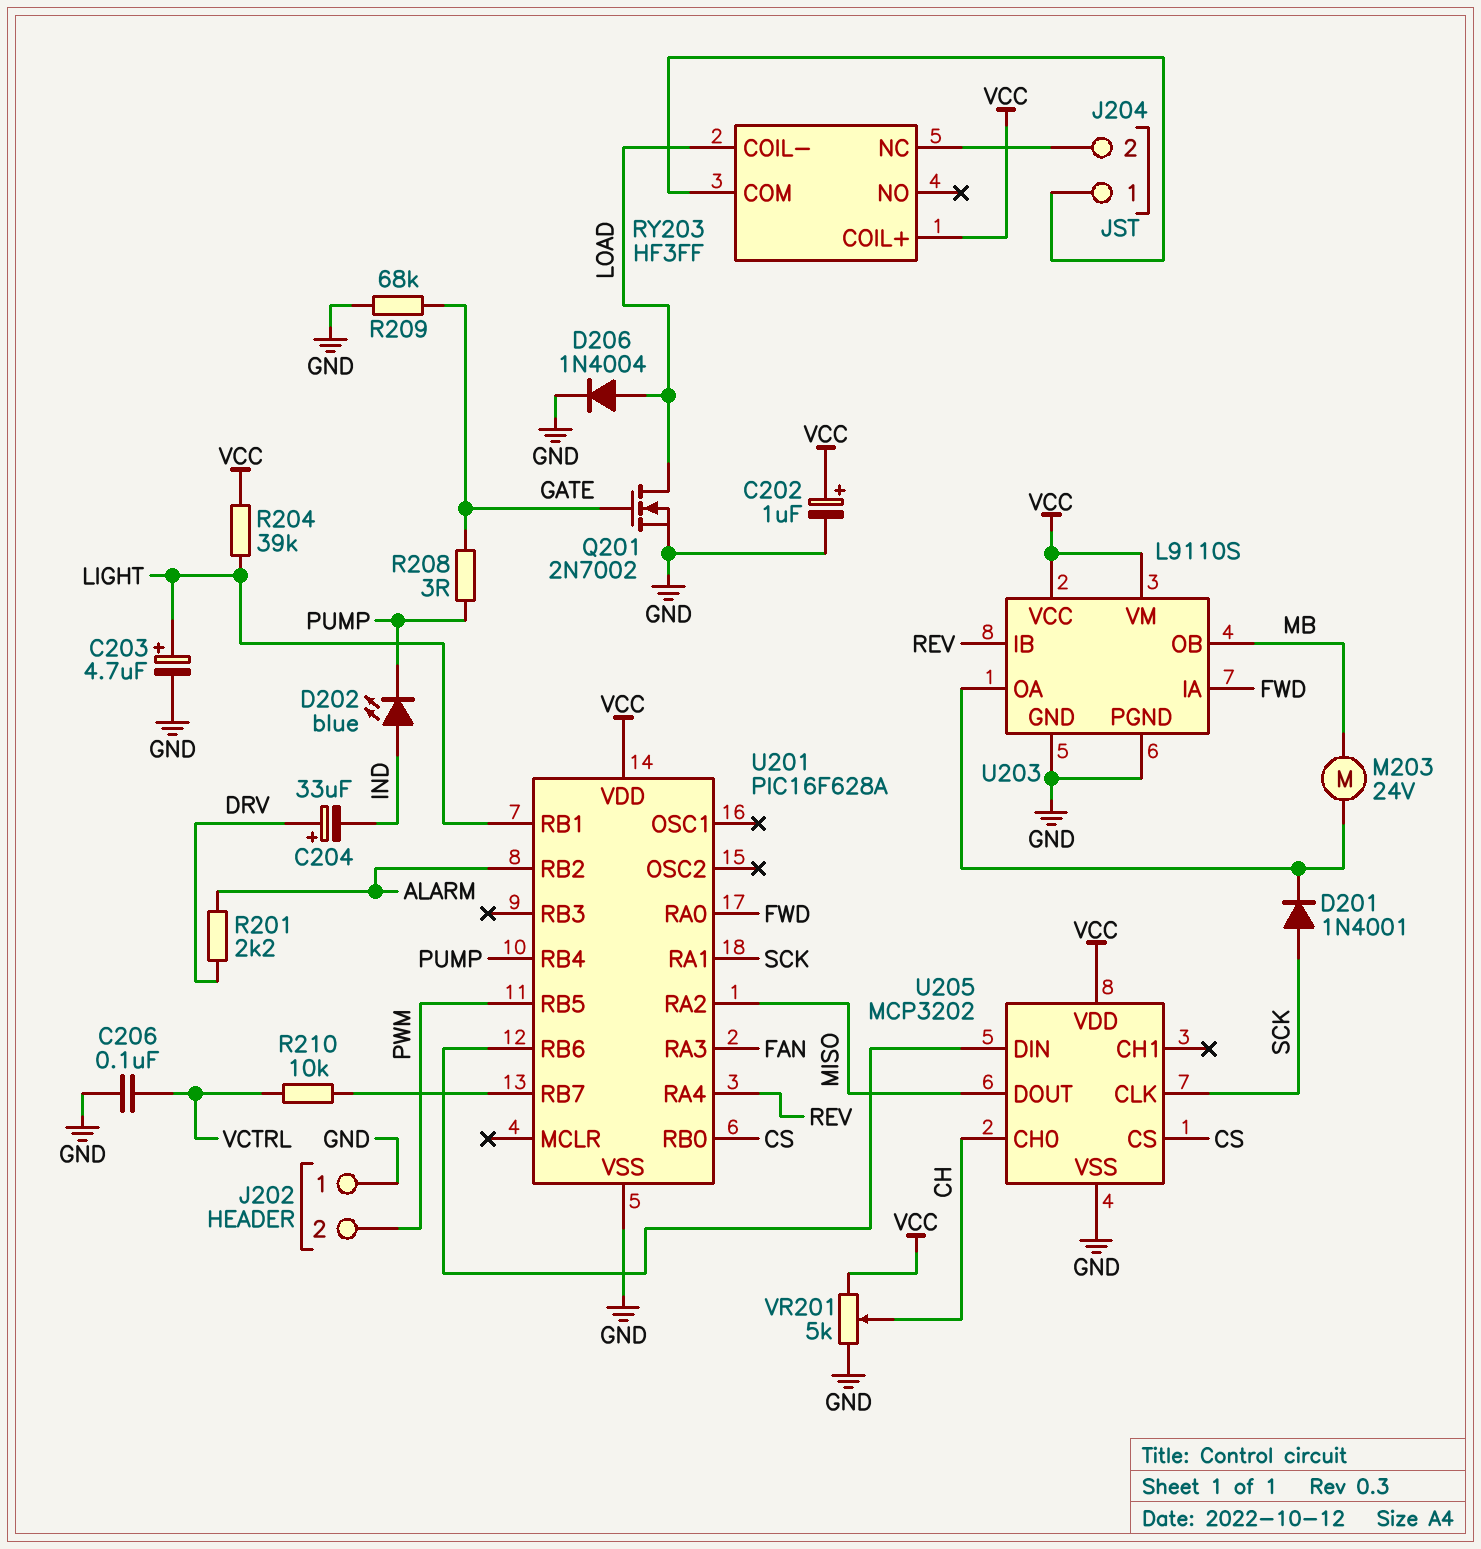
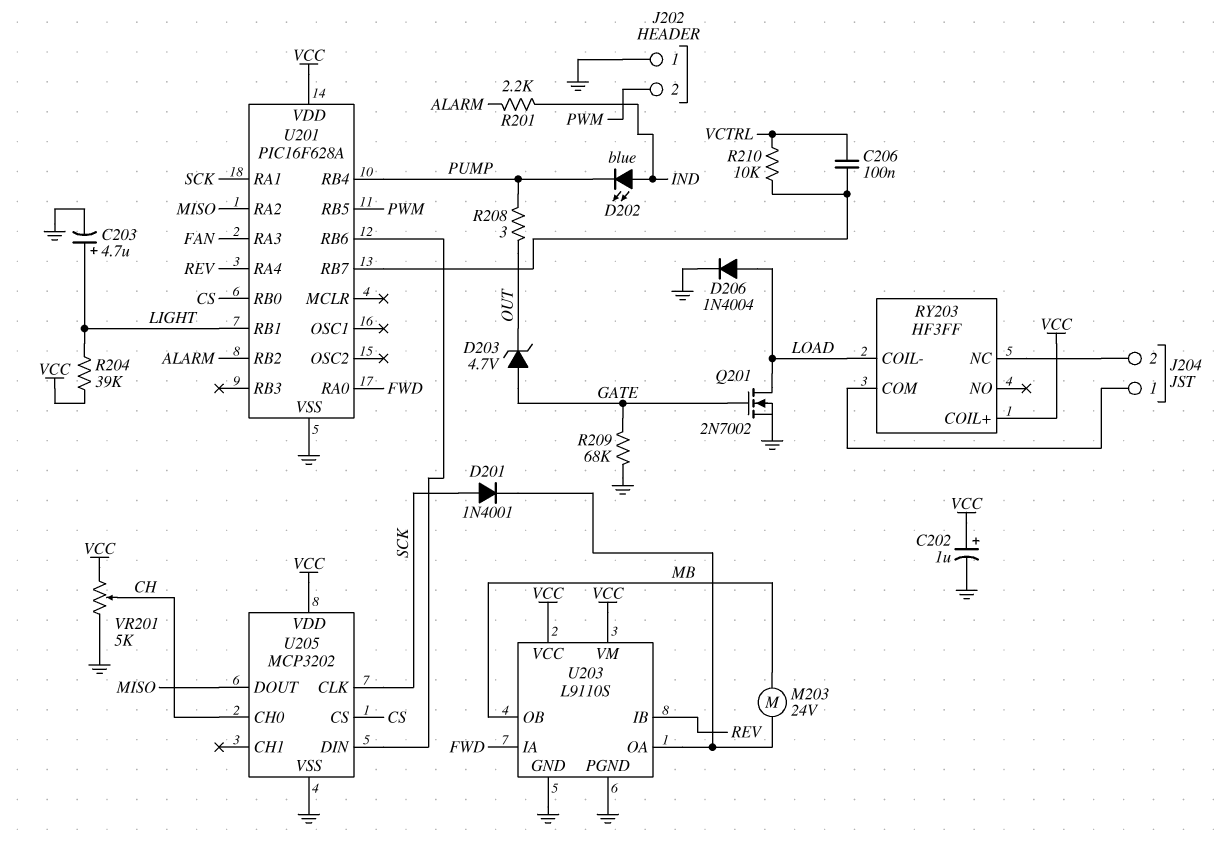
C204: 33uF (plus DRV, minus IND) -> none
C206: 100nF (GND, VCTRL) -> 100nF (U201/RB7, VCTRL)
D203: none -> zener 4.7V (A GATE, K OUT)
R201: 2.2k (ALARM, DRV) -> 2.2k (ALARM, IND)
R208: 3 (GATE, PUMP) -> 3 (OUT, PUMP)

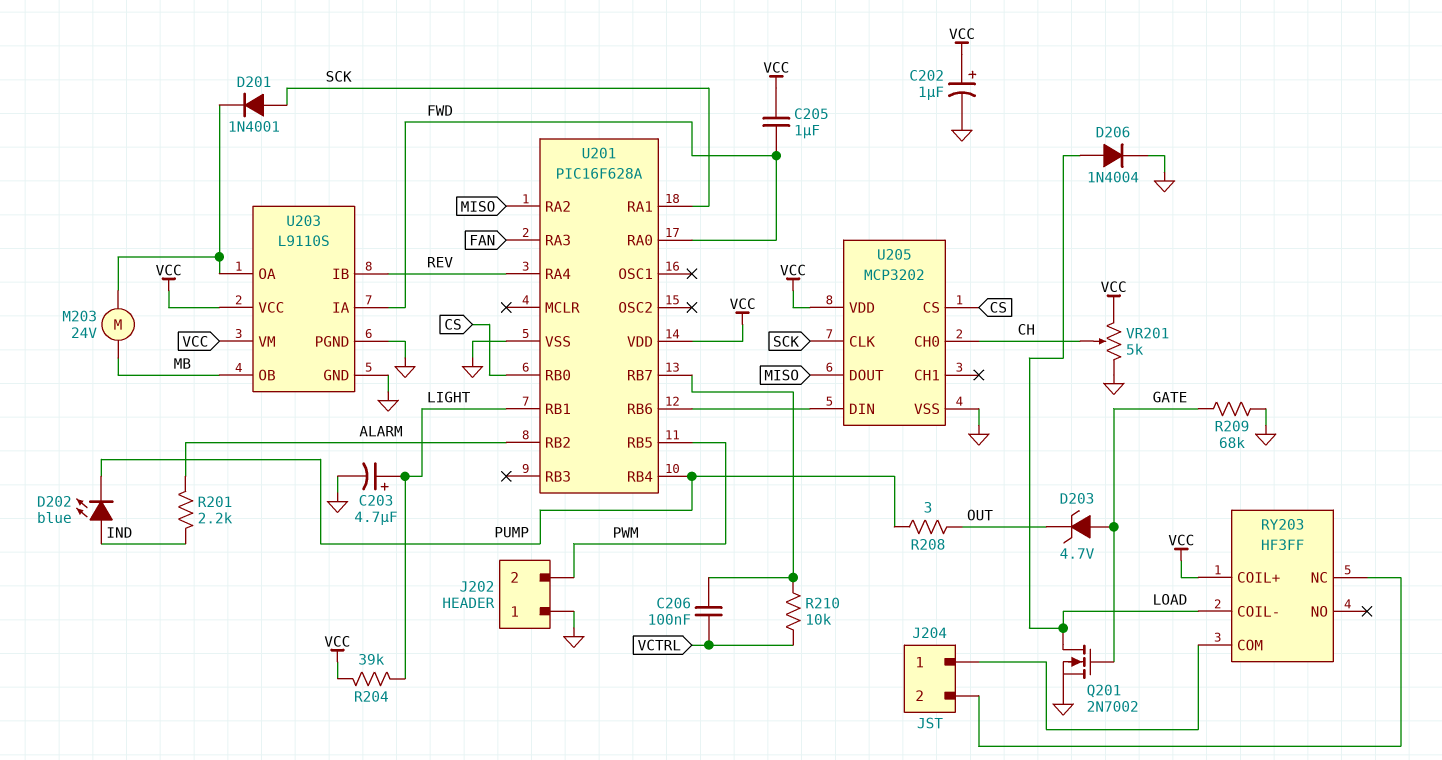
C205: none -> 1uF (FWD, VCC)

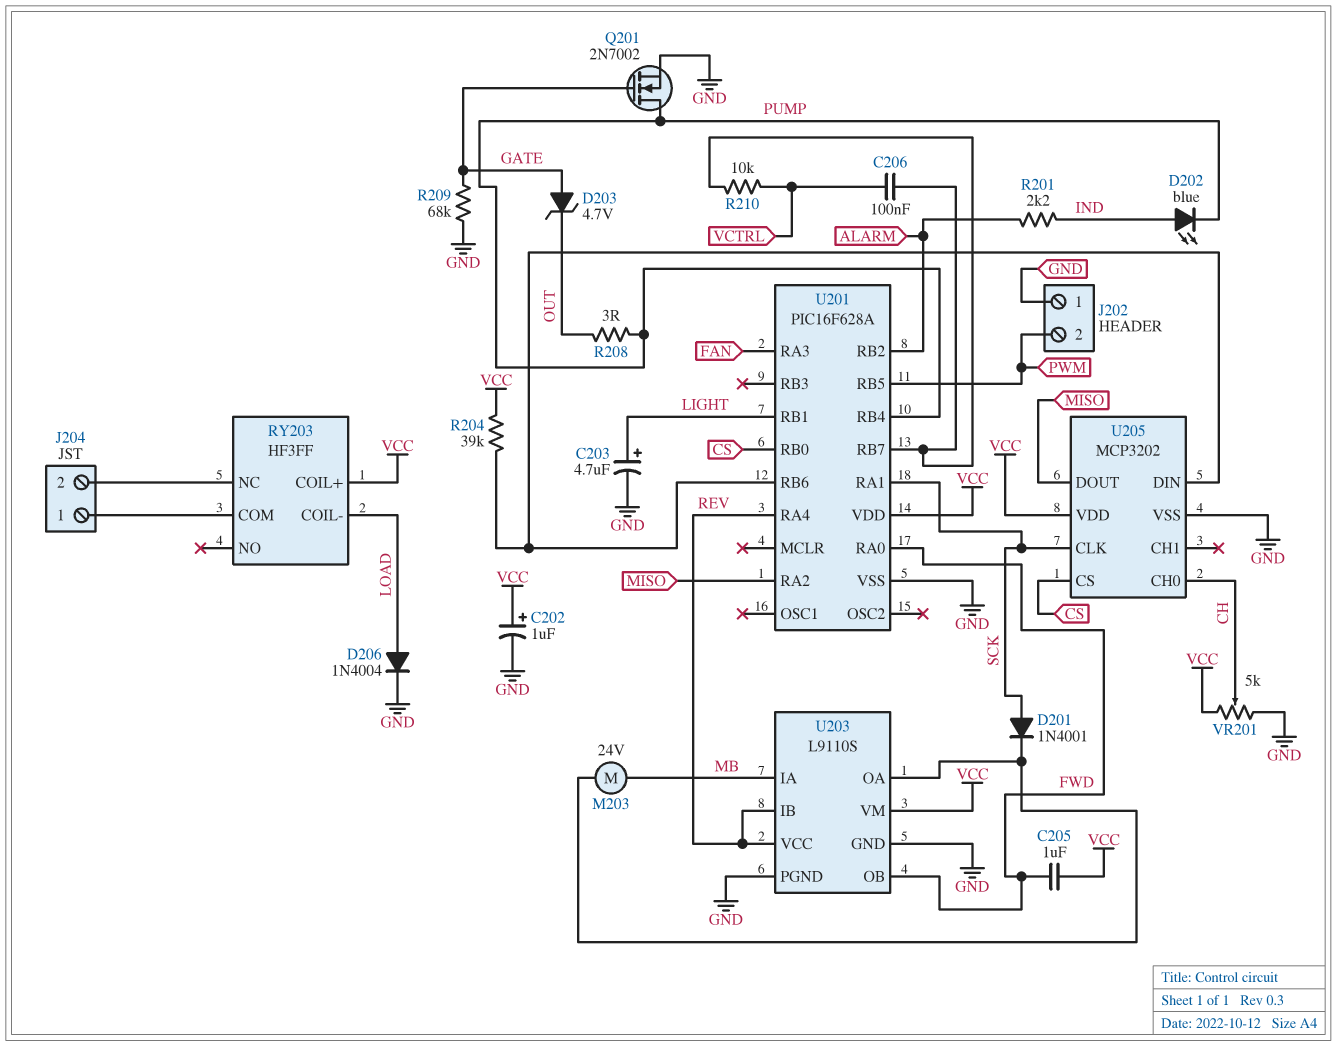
Q201: NMOS 2N7002 (G GATE, D LOAD, S GND) -> NMOS 2N7002 (G GATE, D PUMP, S GND)
R204: 39k (LIGHT, VCC) -> 39k (U201/RB6, VCC)
U203 pin IA: FWD -> MB
U203 pin OB: MB -> FWD
U203 pin VCC: VCC -> REV

